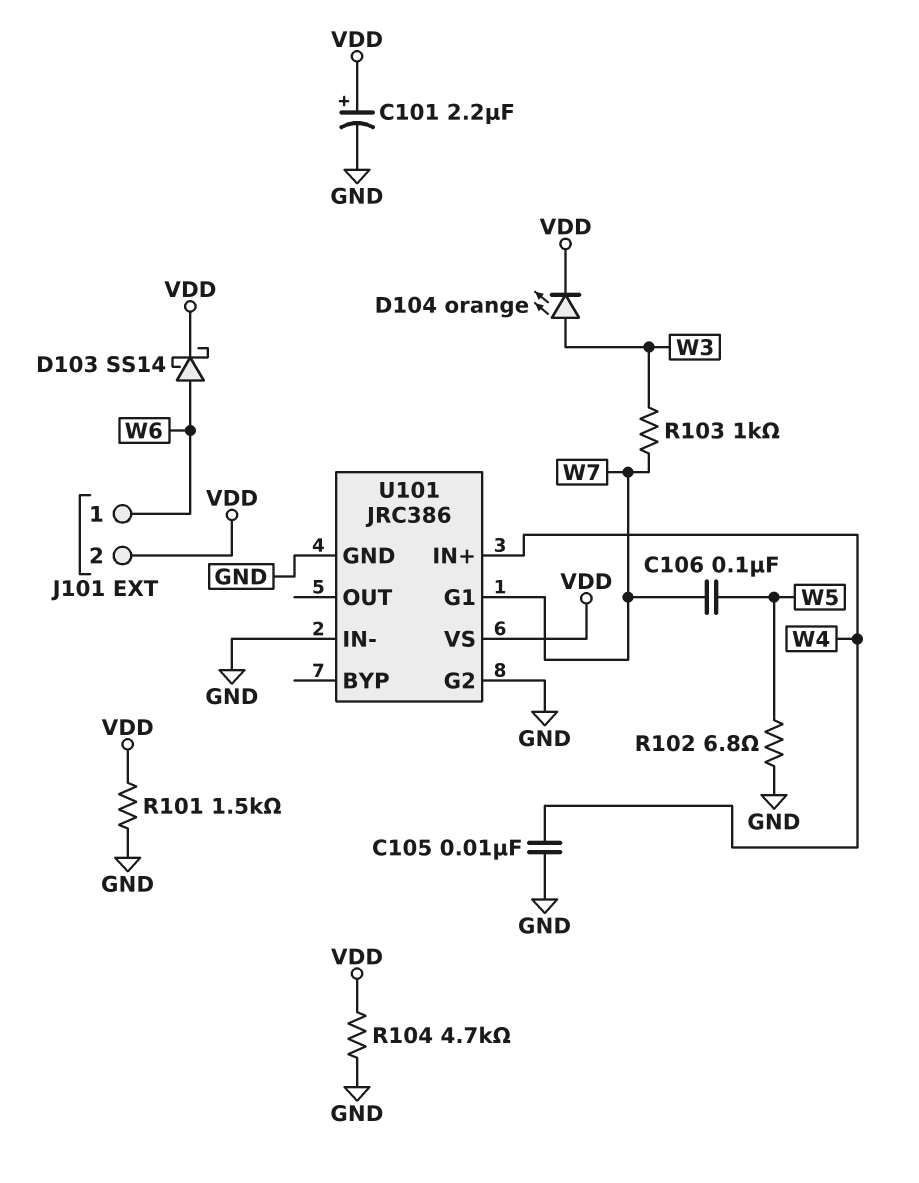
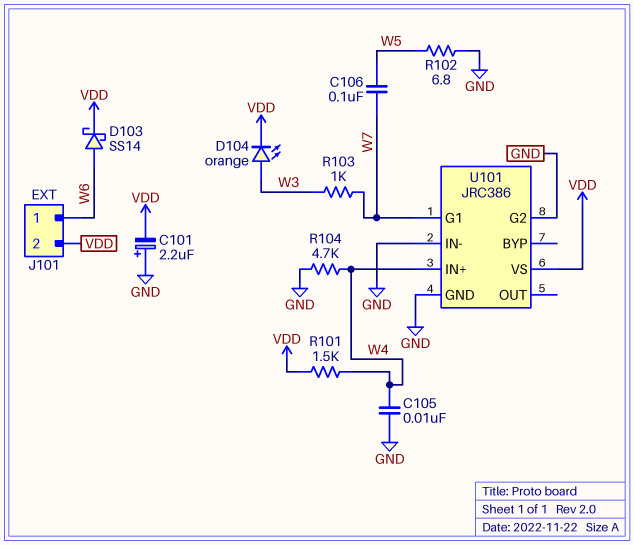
C101: 2.2uF (plus VDD, minus GND) -> 2.2uF (plus GND, minus VDD)
R101: 1.5k (GND, VDD) -> 1.5k (VDD, W4)
R104: 4.7k (GND, VDD) -> 4.7k (GND, W4)

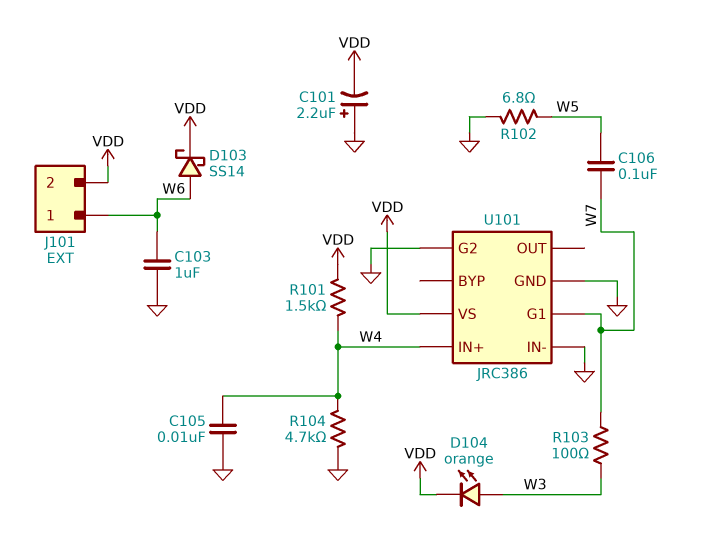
C103: none -> 1uF (GND, W6)
R103: 1k (W3, W7) -> 100 (W3, W7)

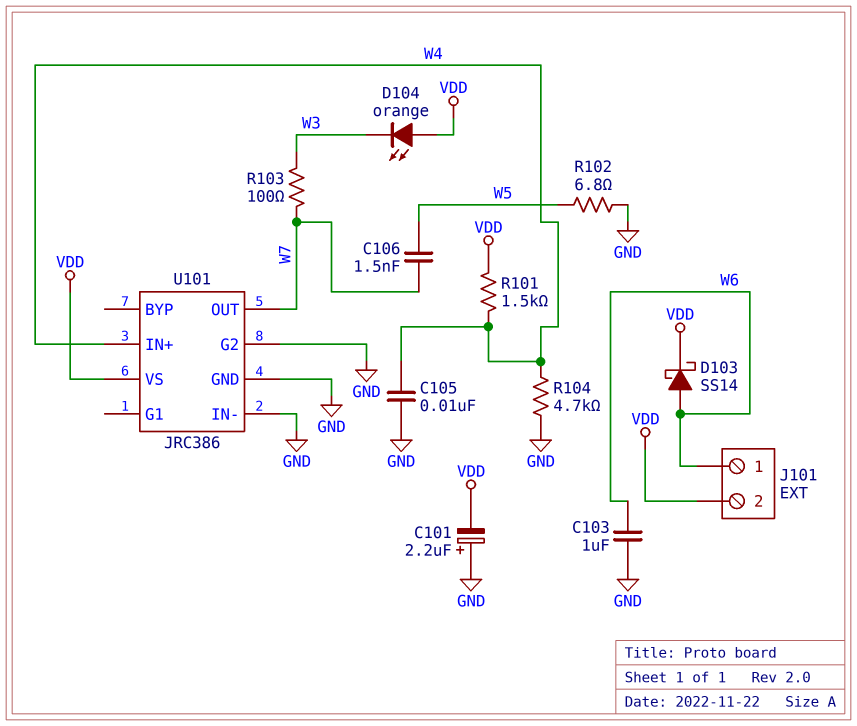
C106: 100nF (W5, W7) -> 1.5nF (W5, W7)
D104: LED orange (A W3, K VDD) -> LED orange (A VDD, K W3)
U101 pin G1: W7 -> none
U101 pin OUT: none -> W7

